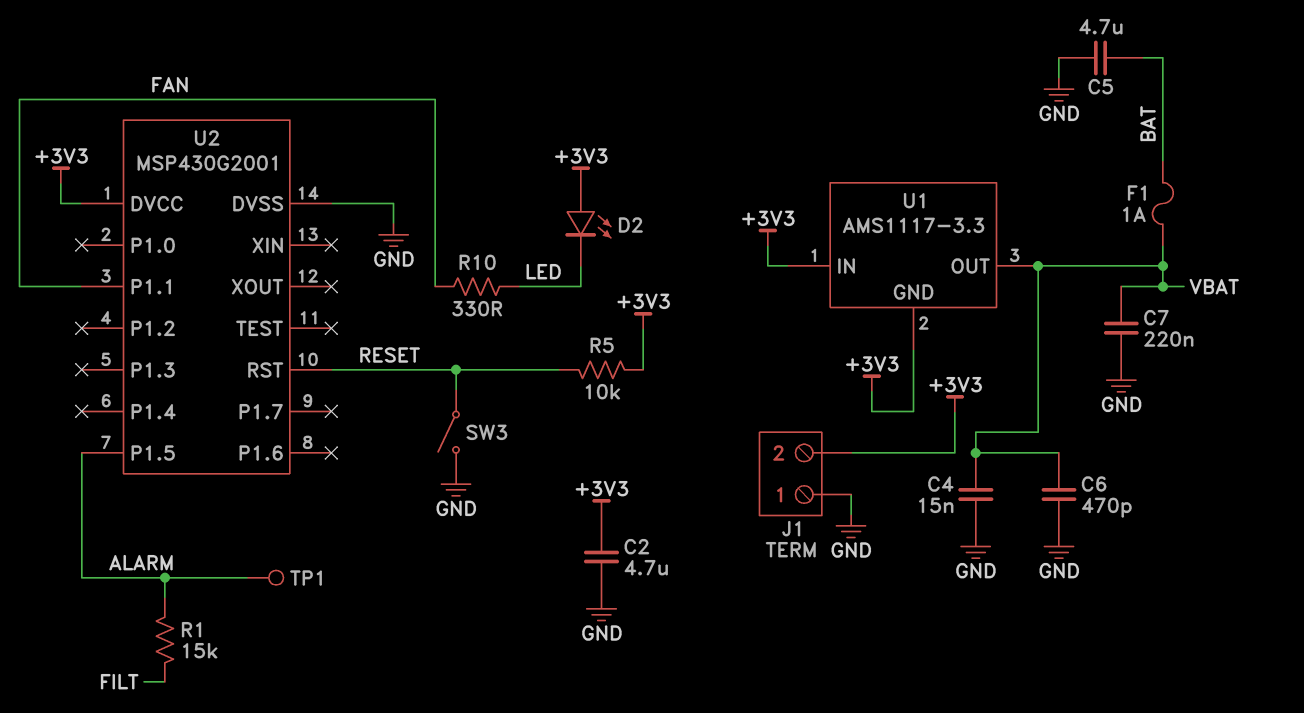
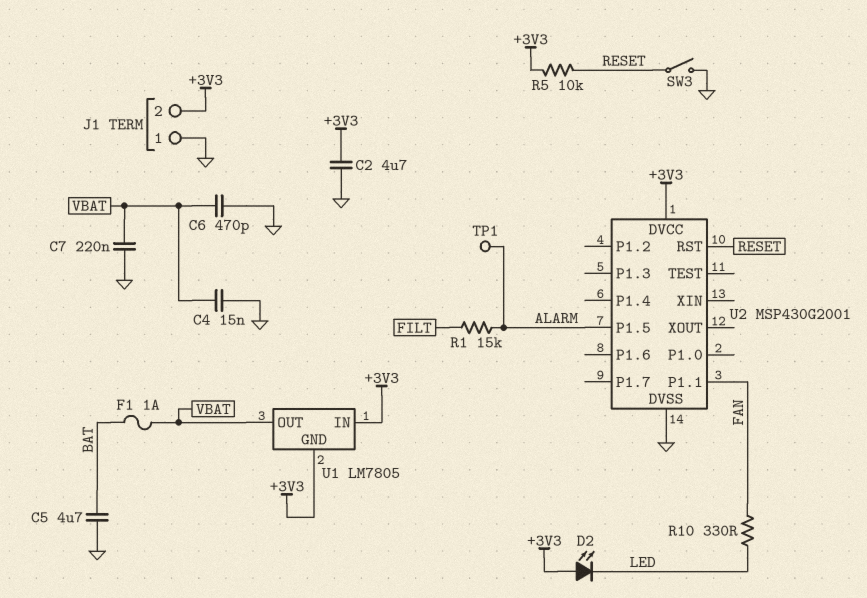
U1: AMS1117-3.3 -> LM7805

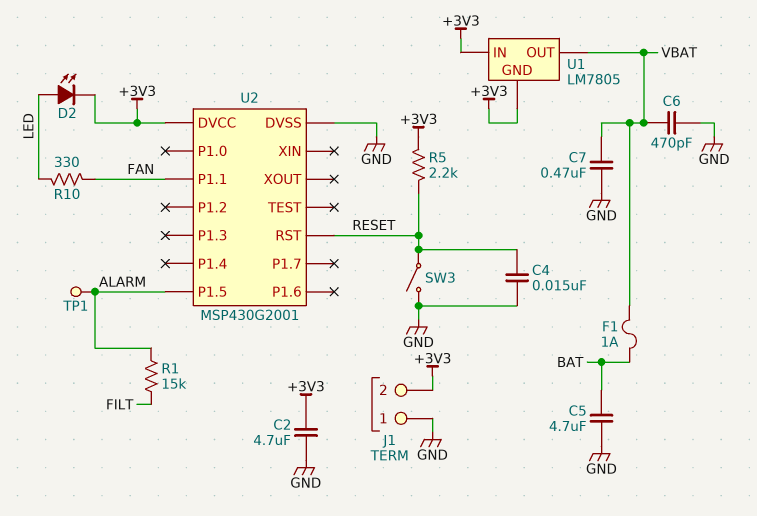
C4: 15nF (GND, VBAT) -> 15nF (GND, RESET)
C7: 220nF (GND, VBAT) -> 470nF (GND, VBAT)
D2: LED (A +3V3, K LED) -> LED (A LED, K +3V3)
R5: 10k (+3V3, RESET) -> 2.2k (+3V3, RESET)

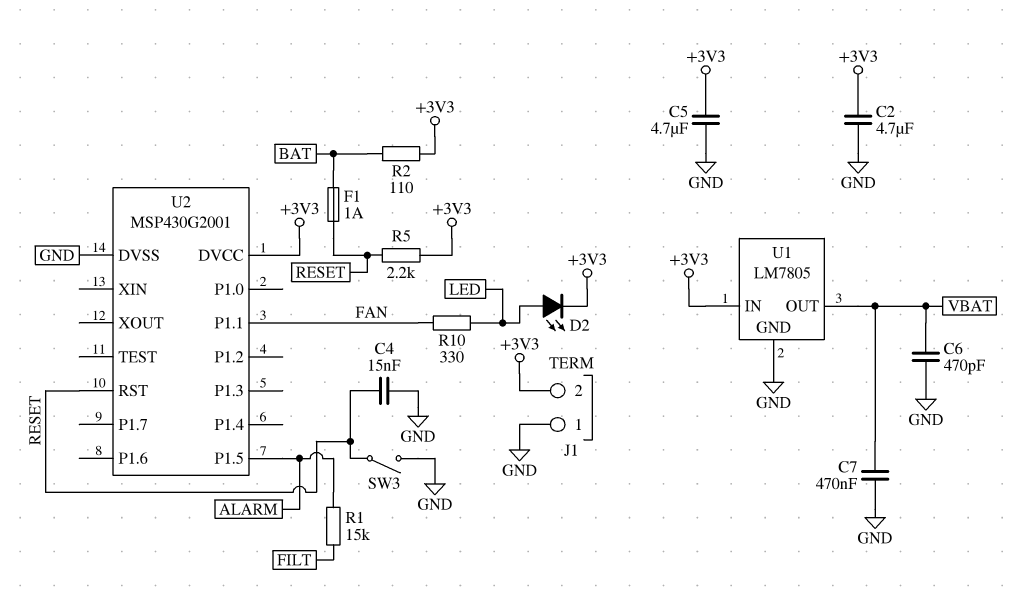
C5: 4.7uF (BAT, GND) -> 4.7uF (+3V3, GND)
F1: 1A (BAT, VBAT) -> 1A (BAT, RESET)
R2: none -> 110 (+3V3, BAT)
TP1: test point (ALARM) -> none
U1 pin GND: +3V3 -> GND

